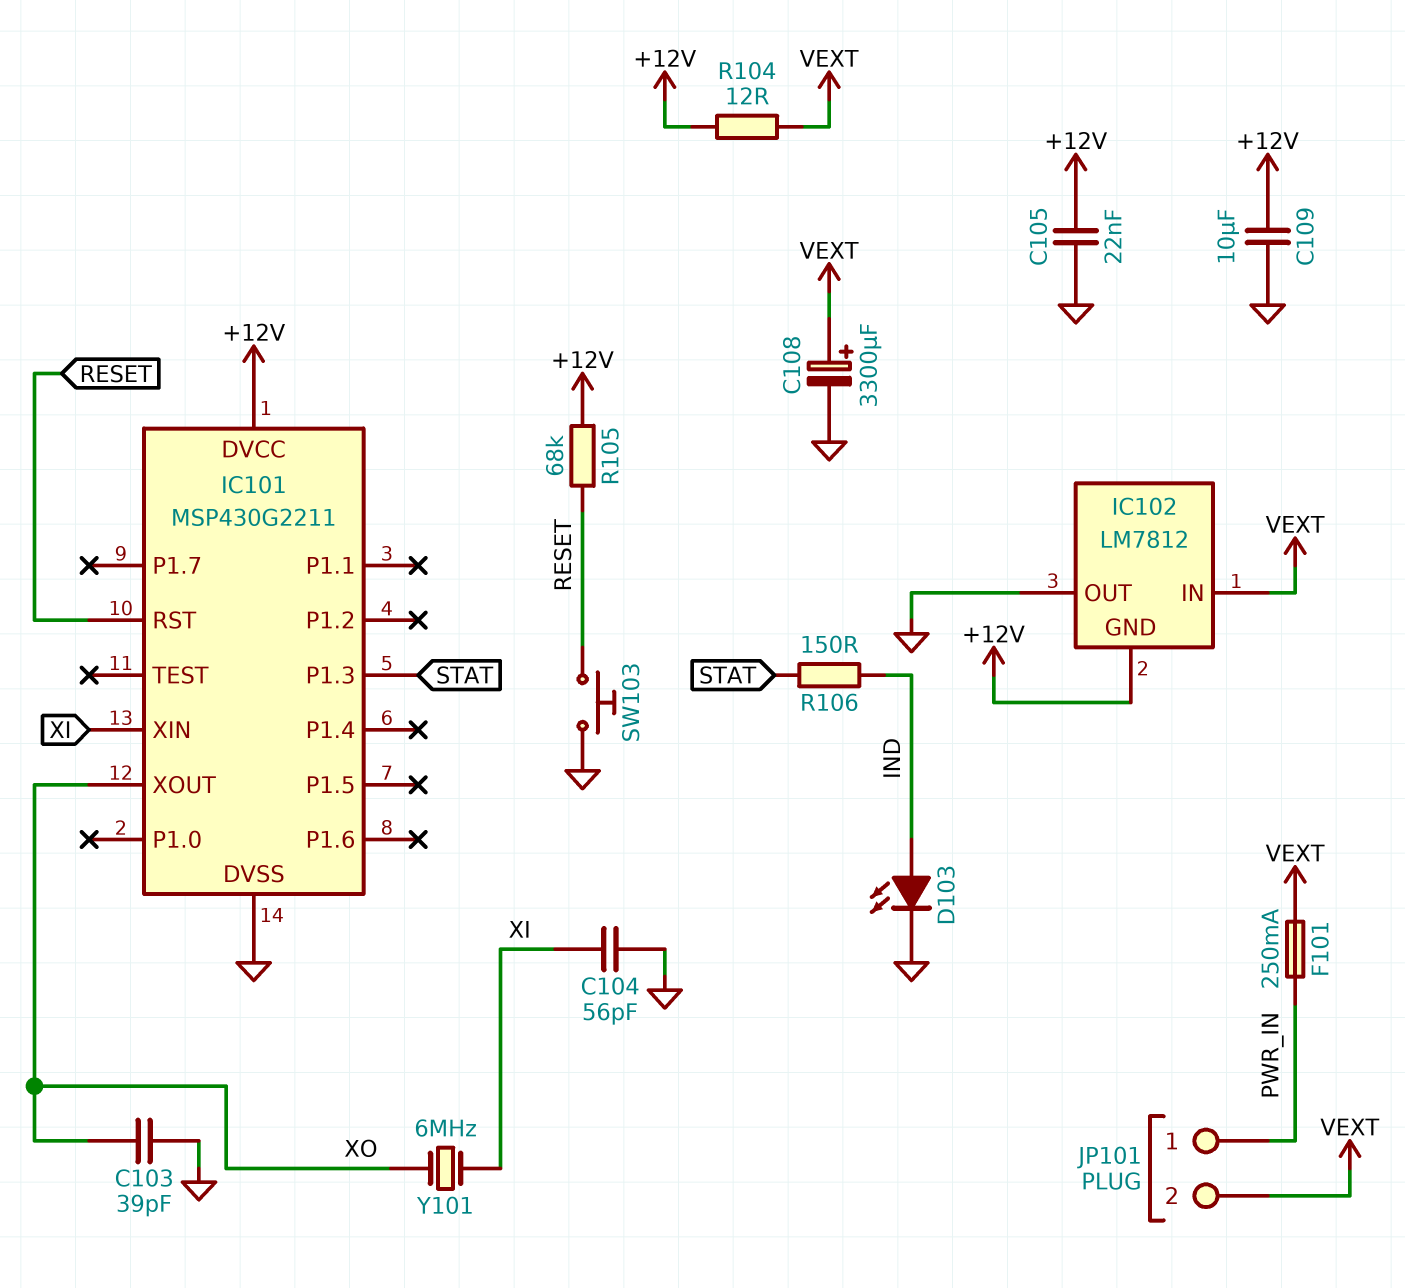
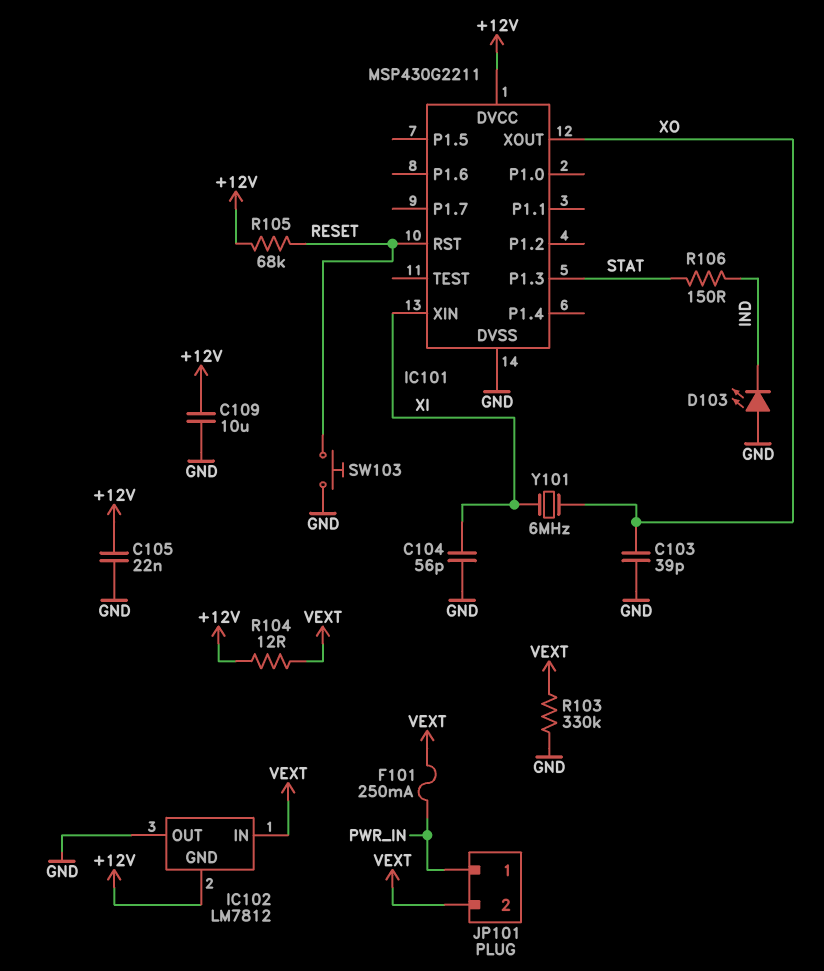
C108: 3300uF (plus VEXT, minus GND) -> none
D103: LED (A IND, K GND) -> LED (A GND, K IND)
R103: none -> 330k (GND, VEXT)

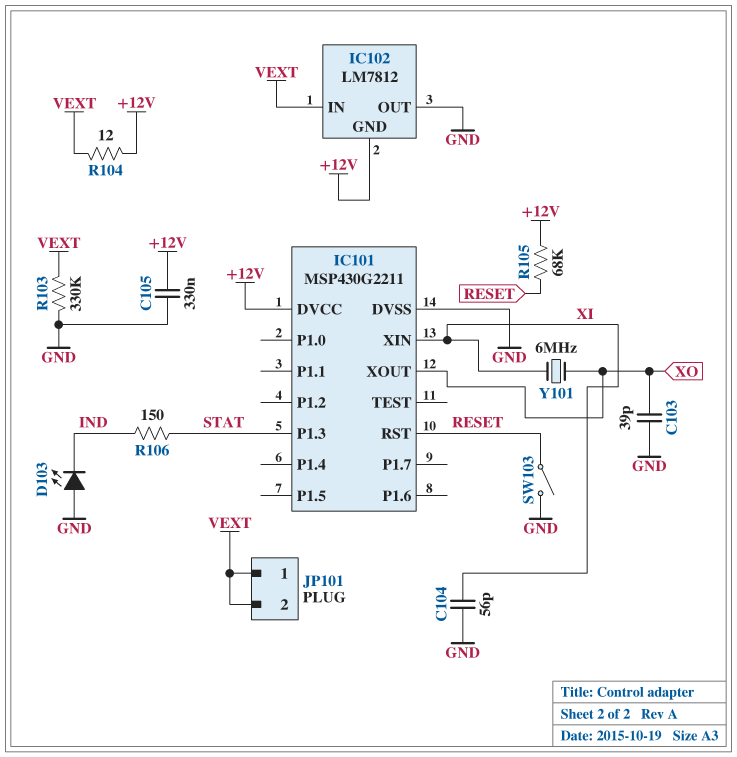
C105: 22nF (+12V, GND) -> 330nF (+12V, GND)
C109: 10uF (+12V, GND) -> none
F101: 250mA (PWR_IN, VEXT) -> none
JP101 pin 1: PWR_IN -> VEXT
SW103: button (GND, RESET) -> switch (GND, RESET)

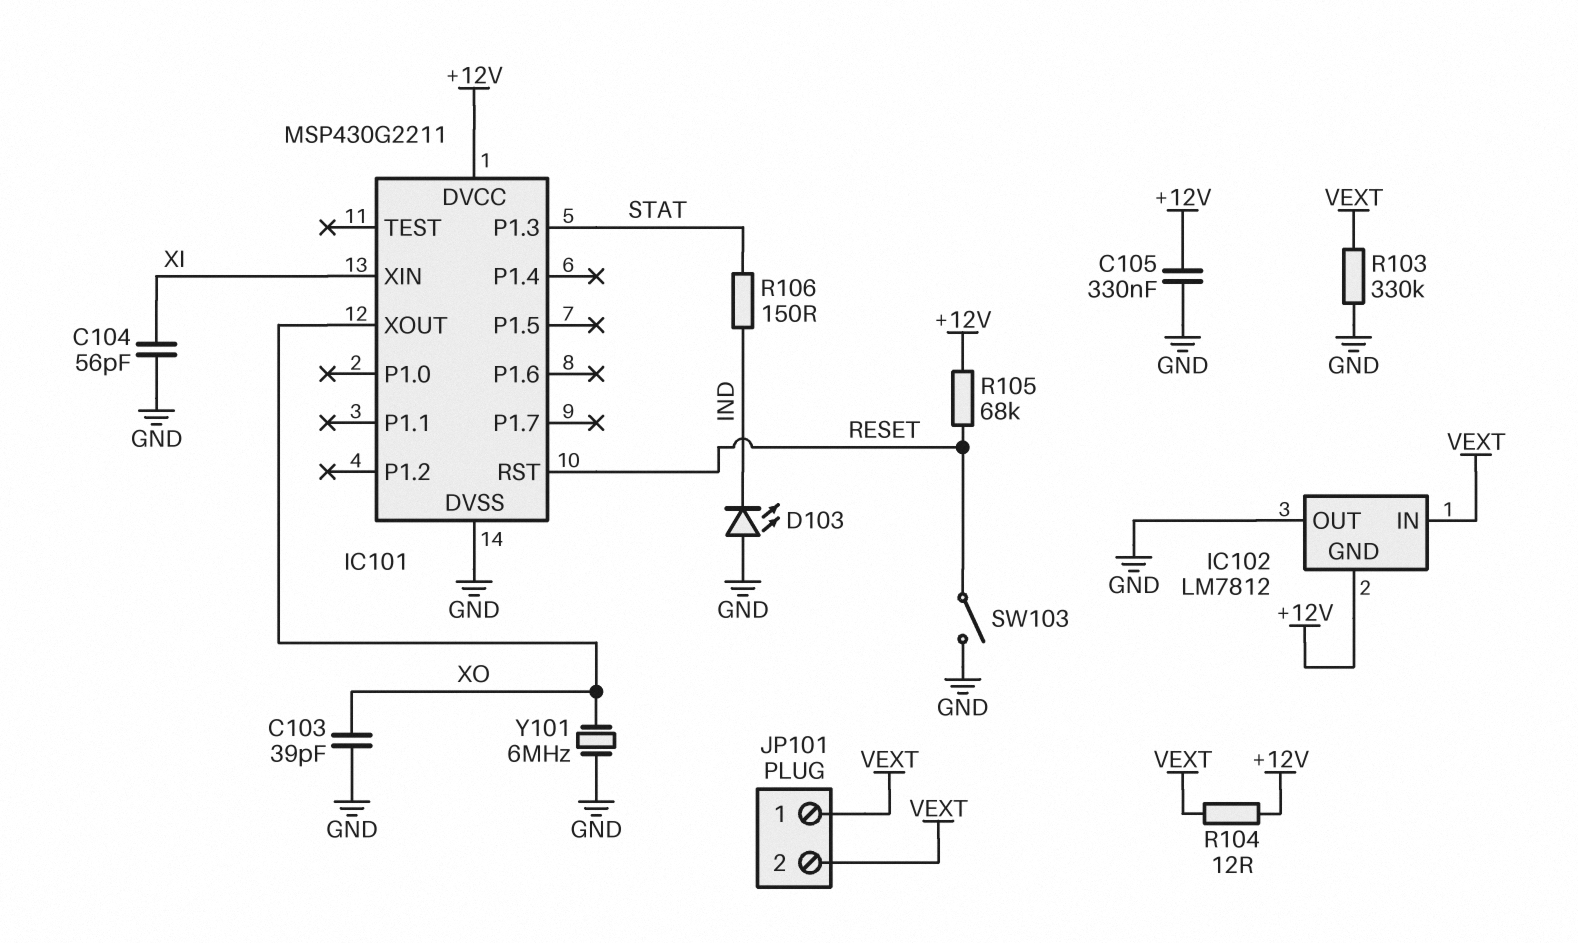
Y101: 6MHz (XI, XO) -> 6MHz (GND, XO)

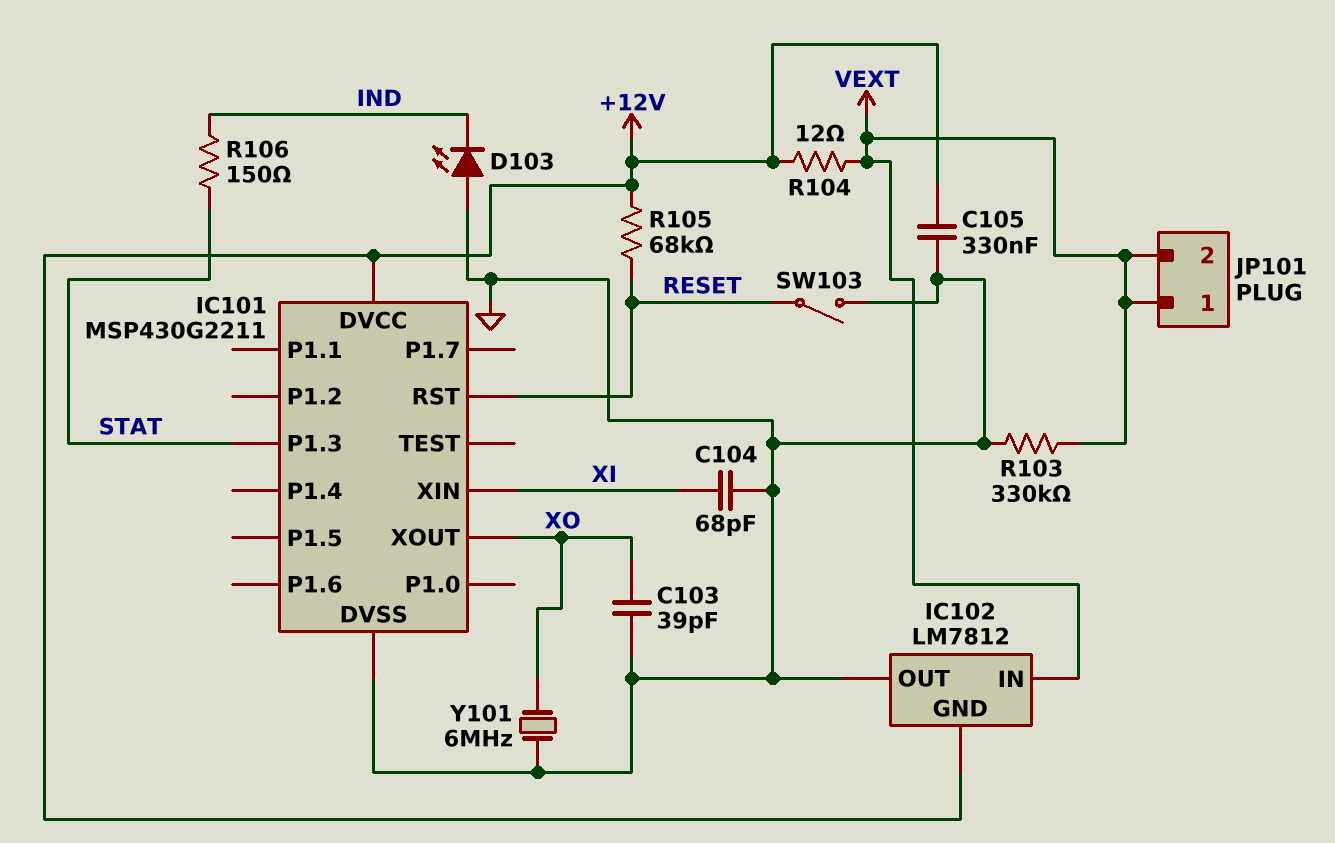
C104: 56pF (GND, XI) -> 68pF (GND, XI)

